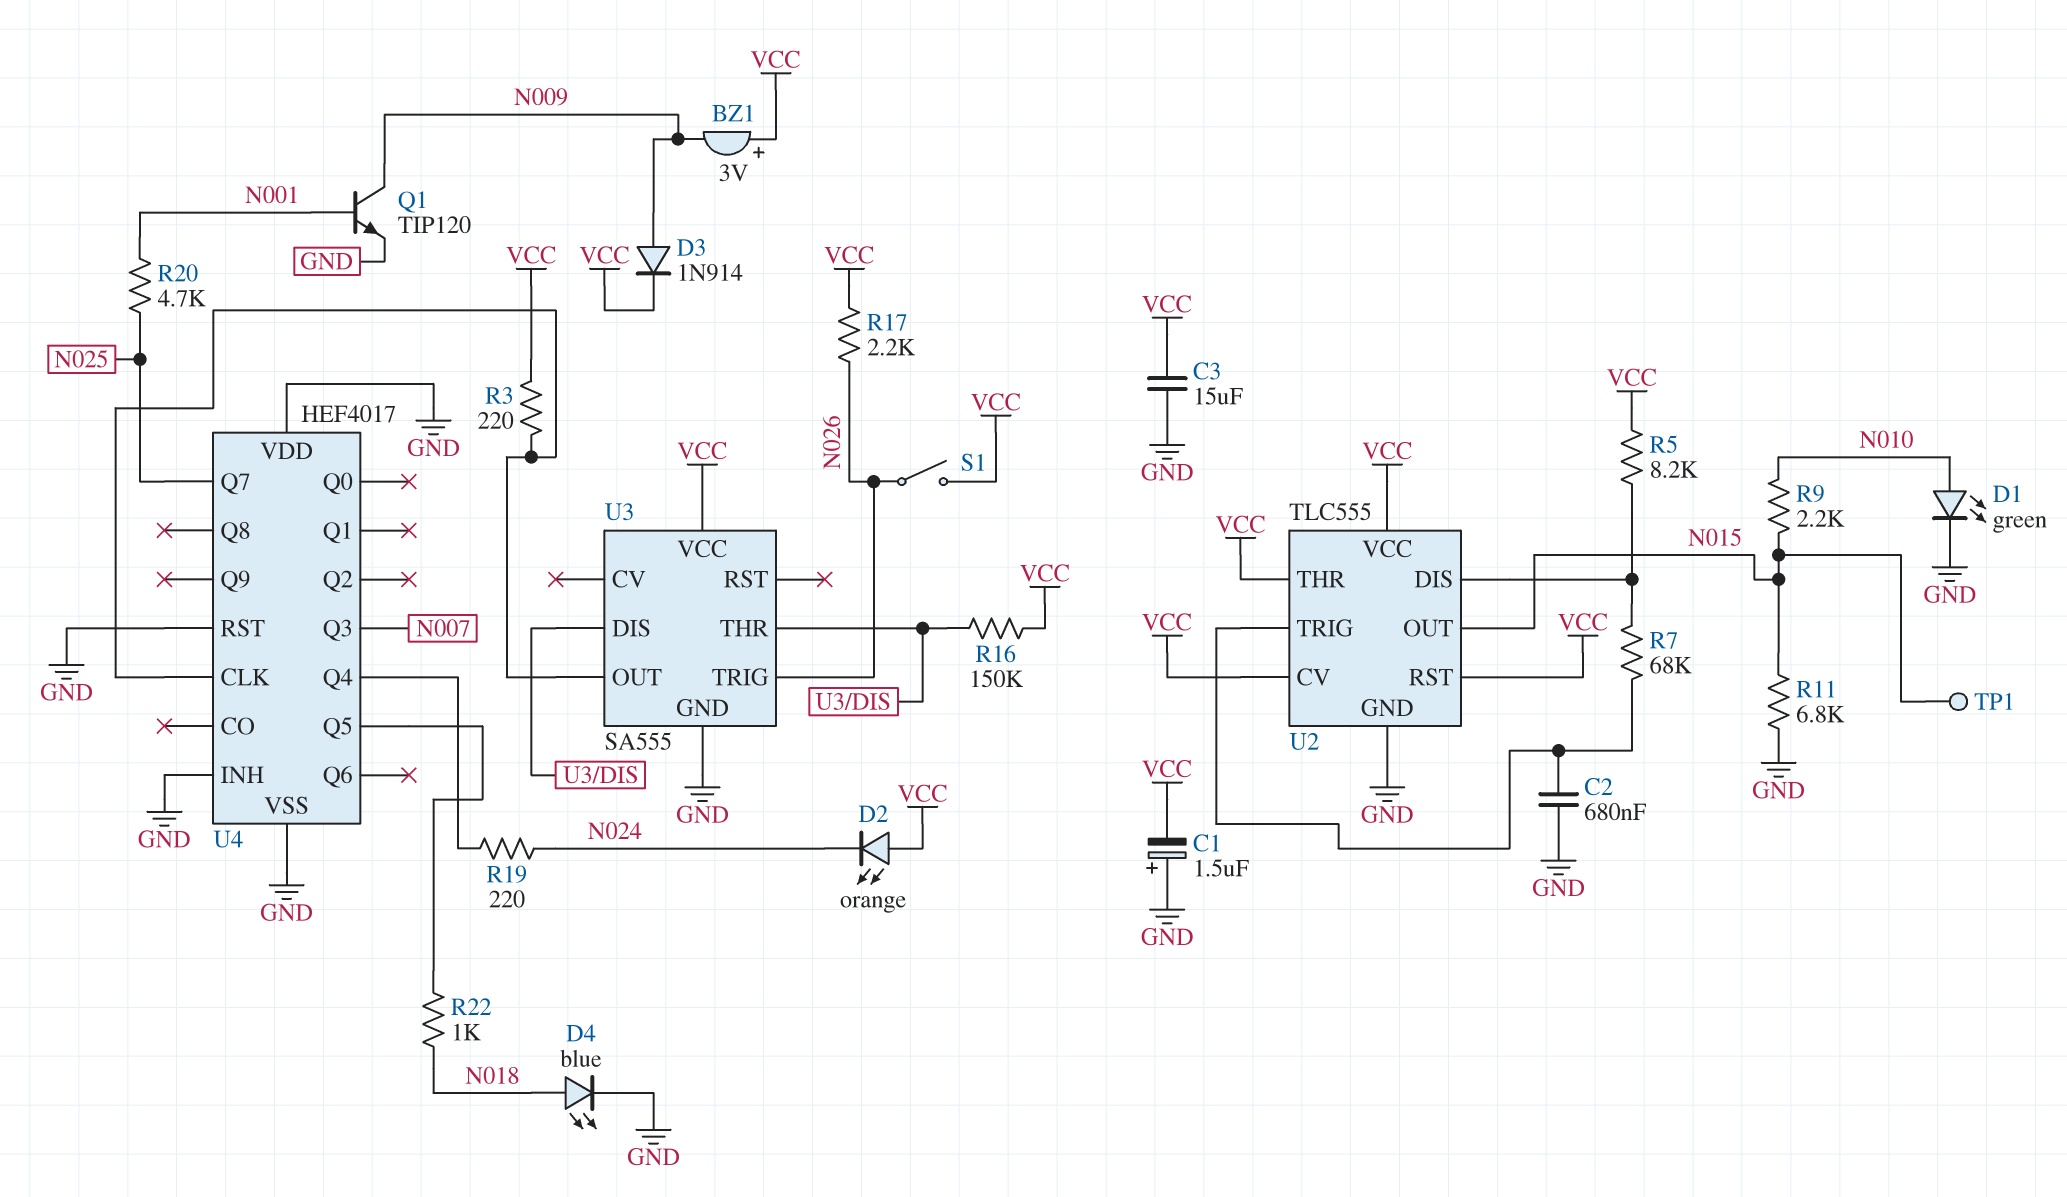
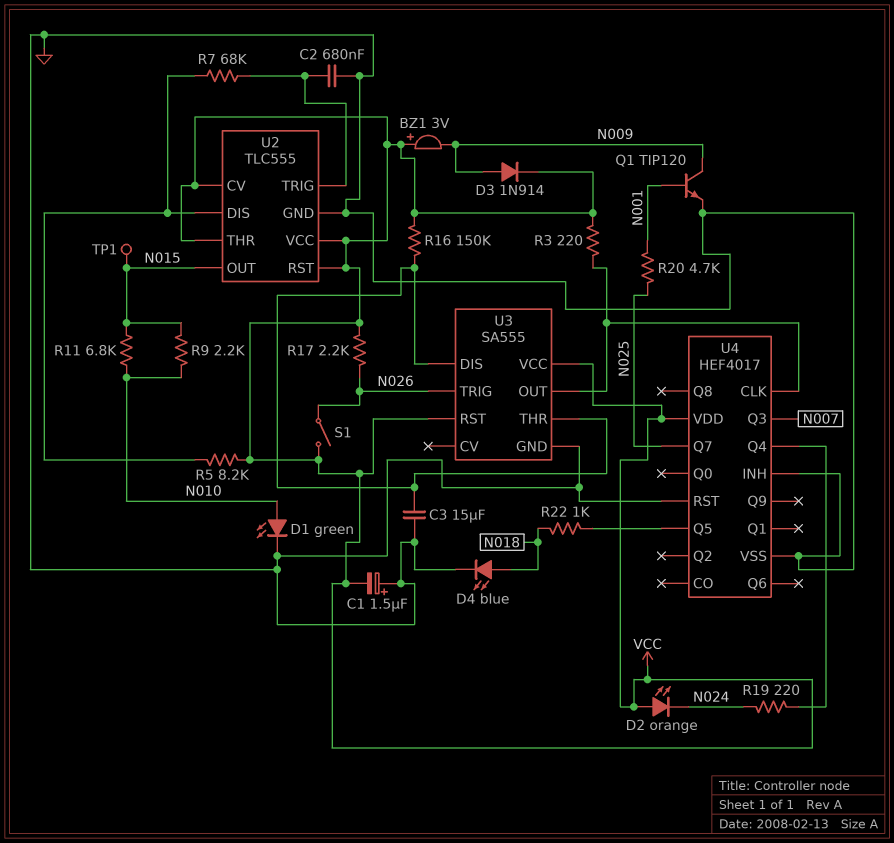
C3: 15uF (GND, VCC) -> 15uF (GND, U3/DIS)
R11: 6.8k (GND, N015) -> 6.8k (N010, N015)
U3 pin RST: none -> VCC
U4 pin VDD: GND -> VCC

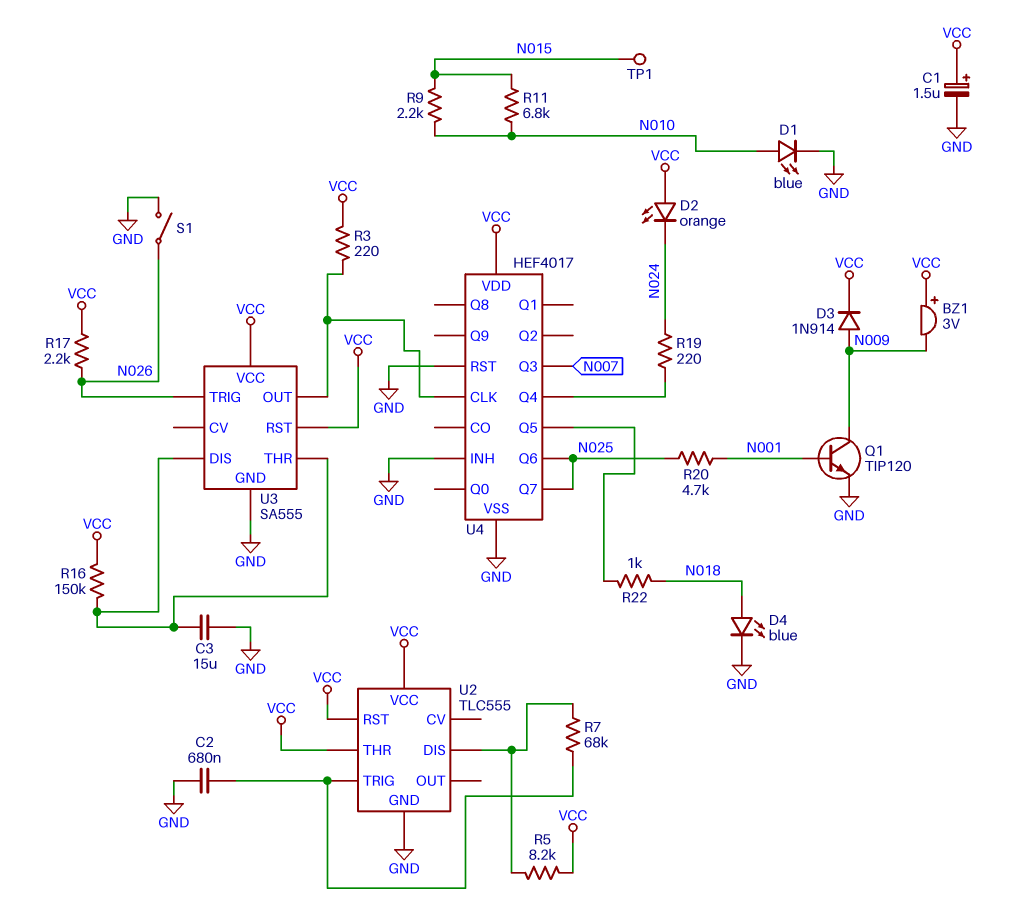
C1: 1.5uF (plus GND, minus VCC) -> 1.5uF (plus VCC, minus GND)
D1: LED green (A N010, K GND) -> LED blue (A N010, K GND)
S1: switch (N026, VCC) -> switch (GND, N026)
U2 pin CV: VCC -> none
U2 pin OUT: N015 -> none
U4 pin Q6: none -> N025

